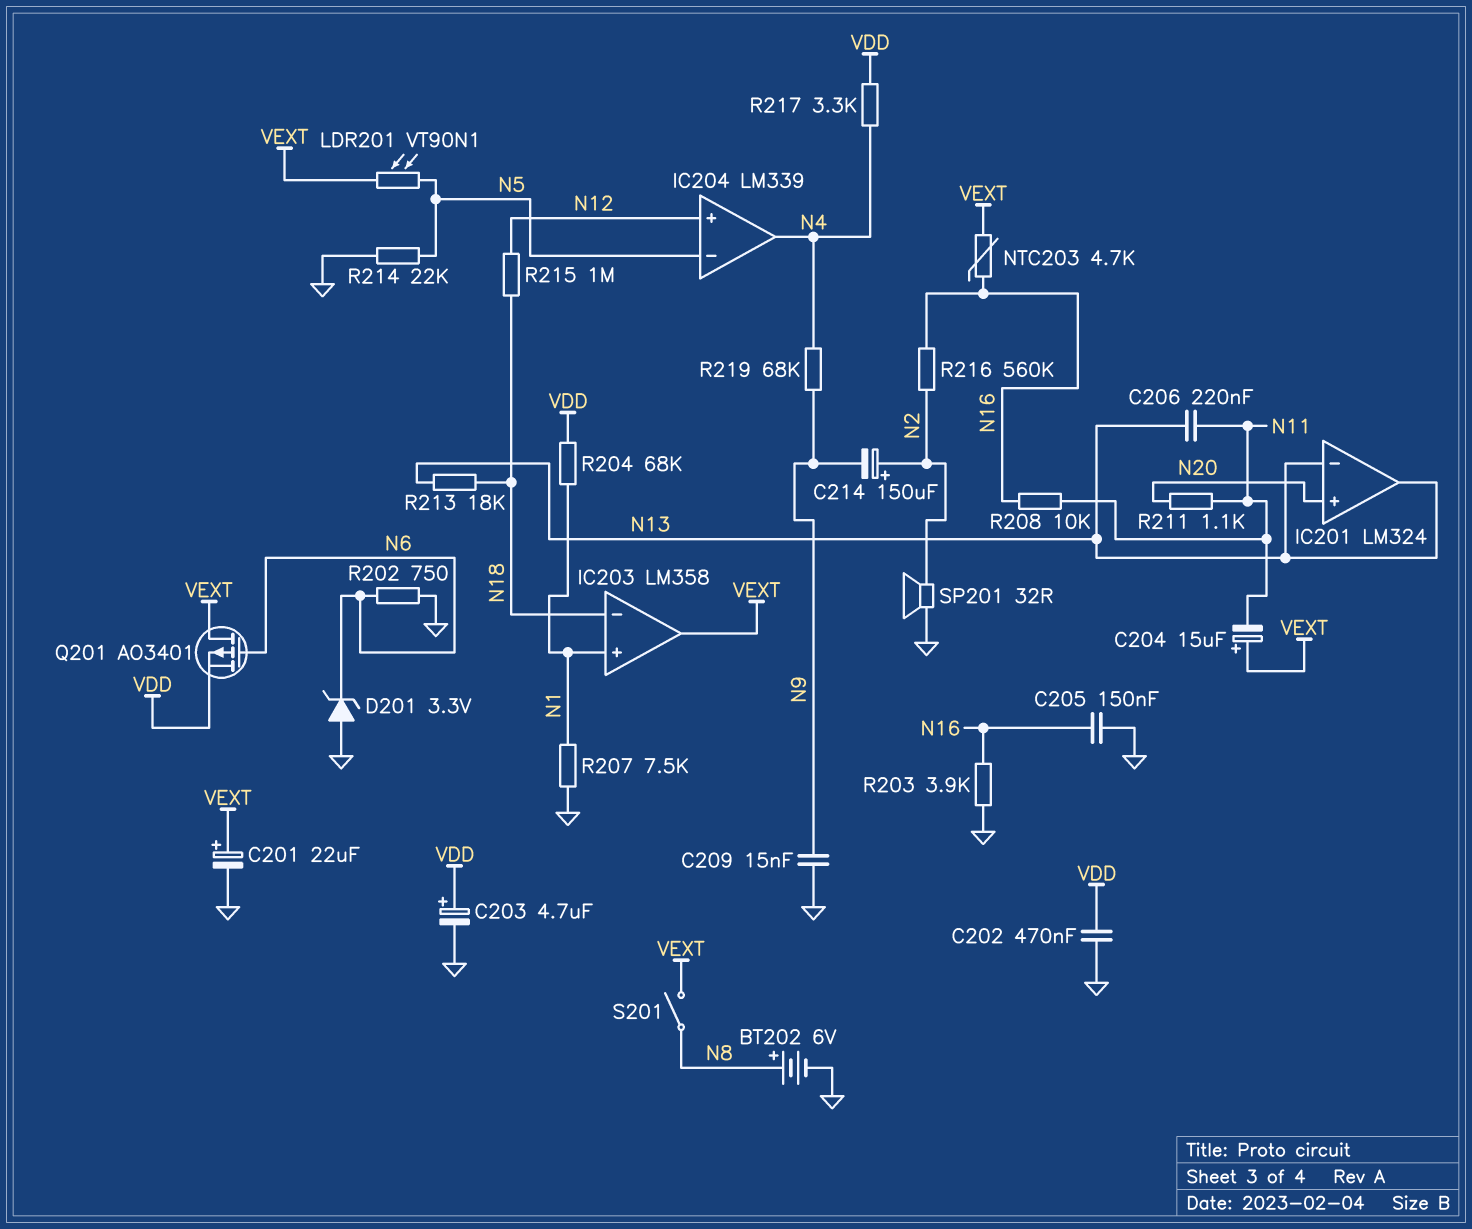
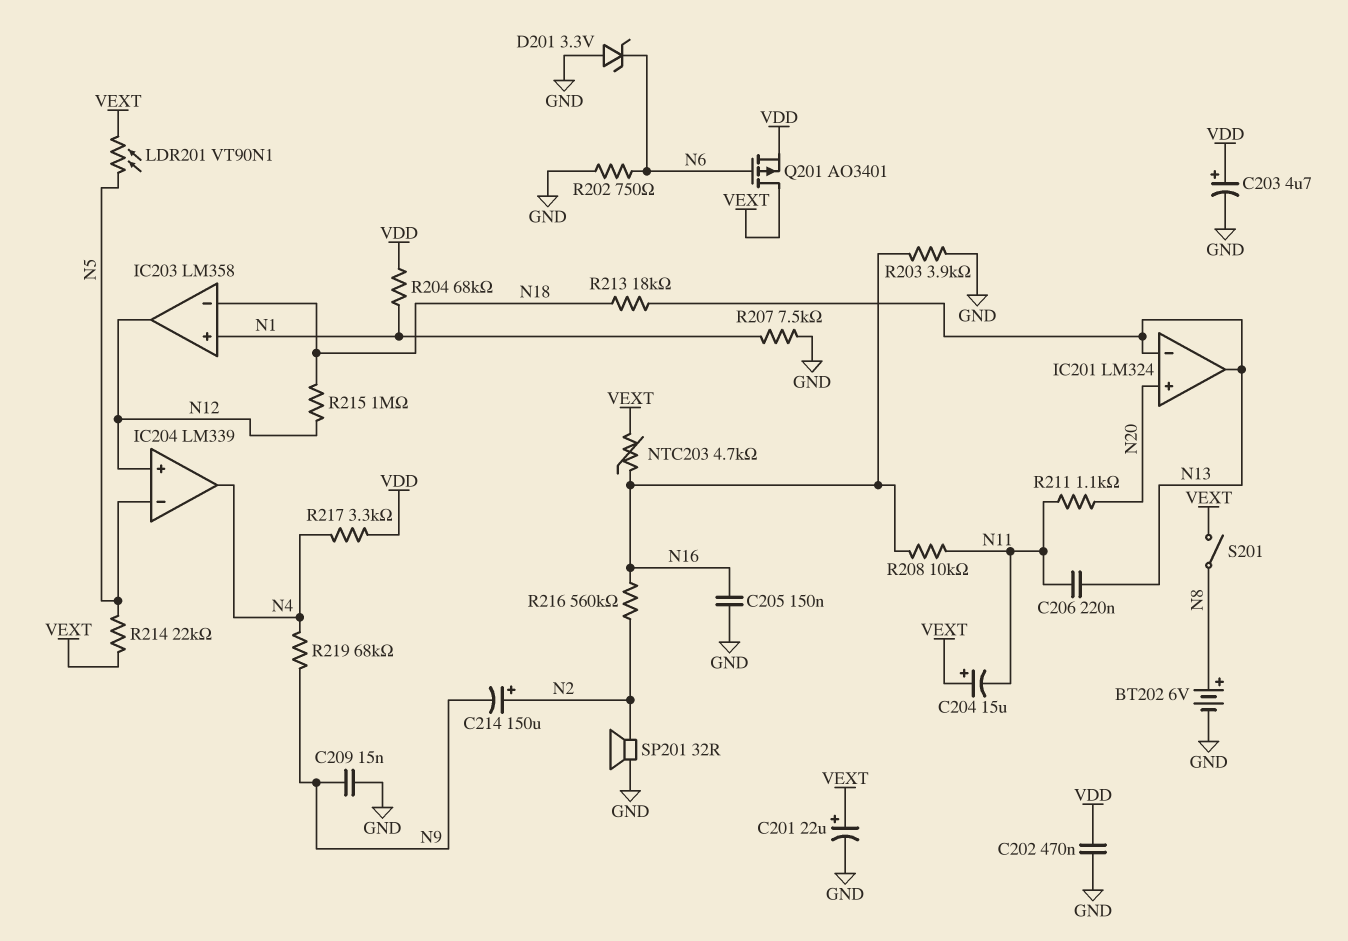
IC203 pin out: VEXT -> N12
R214: 22k (GND, N5) -> 22k (N5, VEXT)

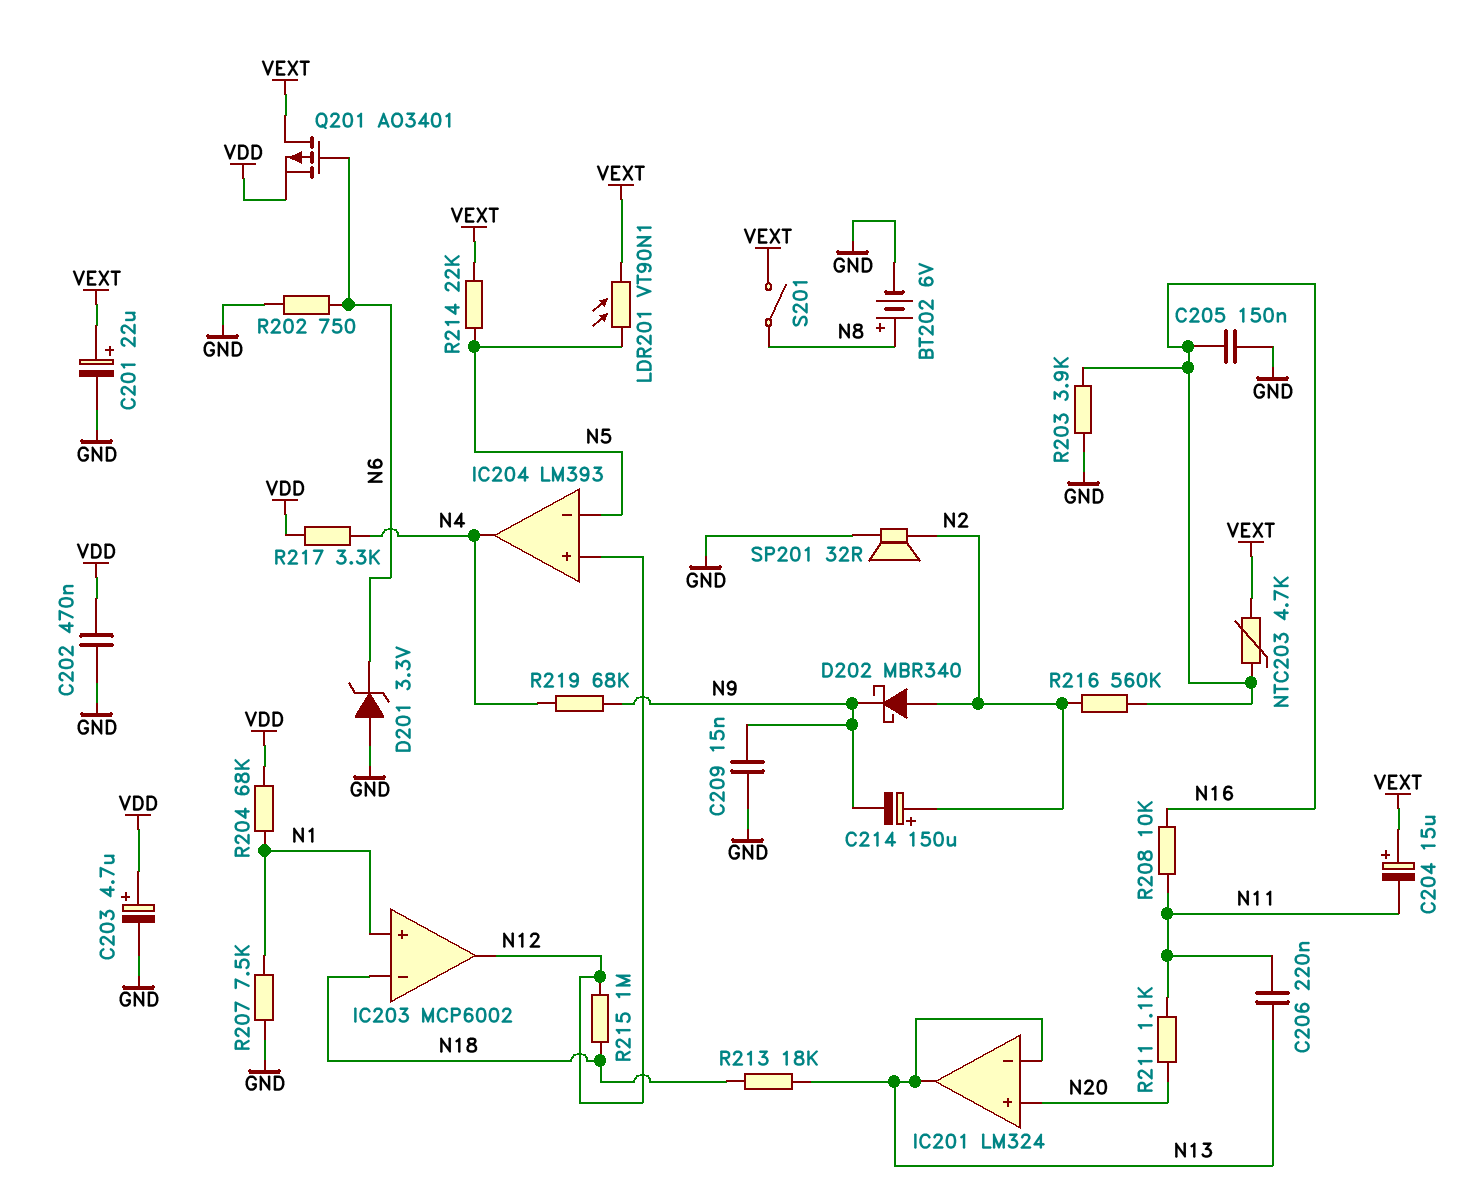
D202: none -> schottky MBR340 (A N2, K N9)
IC203: LM358 -> MCP6002
IC204: LM339 -> LM393

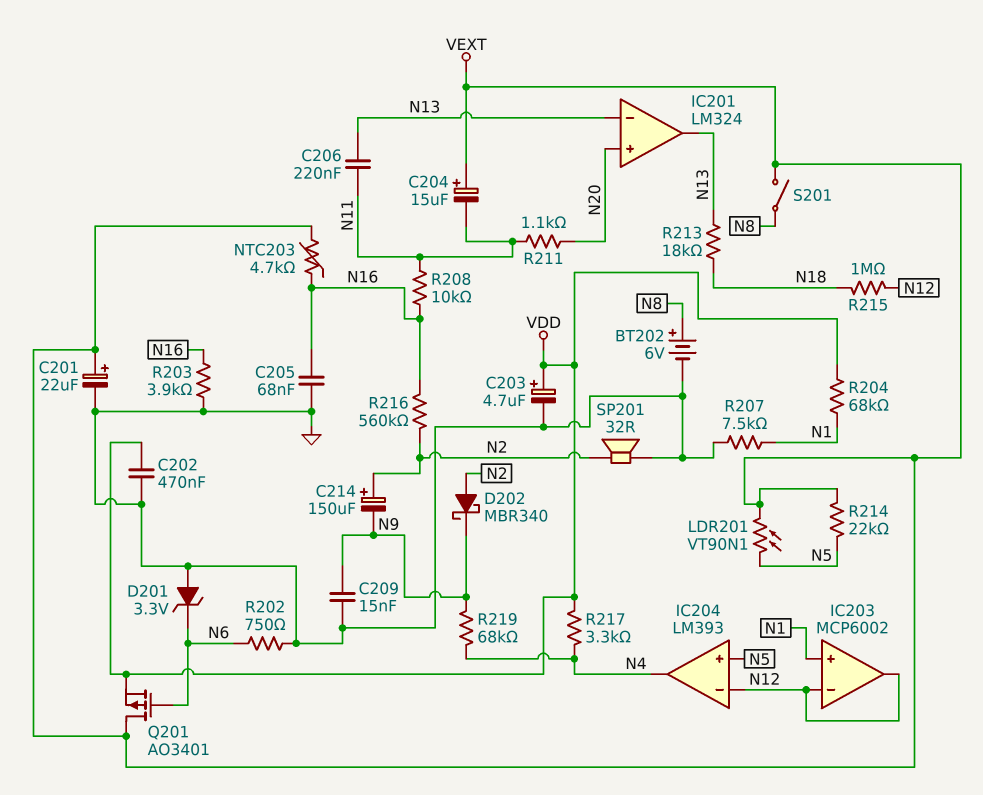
C205: 150nF (GND, N16) -> 68nF (GND, N16)
IC203 pin in-: N18 -> N12
IC204 pin in+: N12 -> N5
IC204 pin in-: N5 -> N12

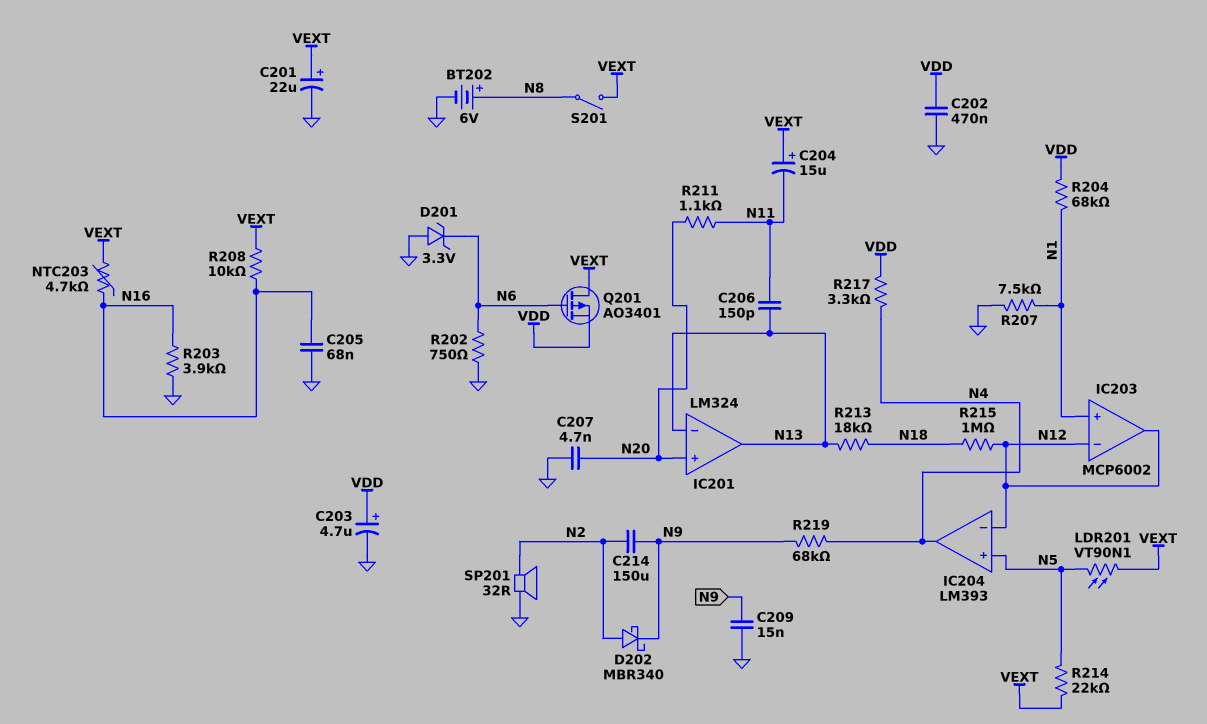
C206: 220nF (N11, N13) -> 150pF (N11, N13)
C207: none -> 4.7nF (GND, N20)
C214: 150uF (plus N2, minus N9) -> 150uF (N2, N9)
R208: 10k (N11, N16) -> 10k (N16, VEXT)
R216: 560k (N2, N16) -> none

